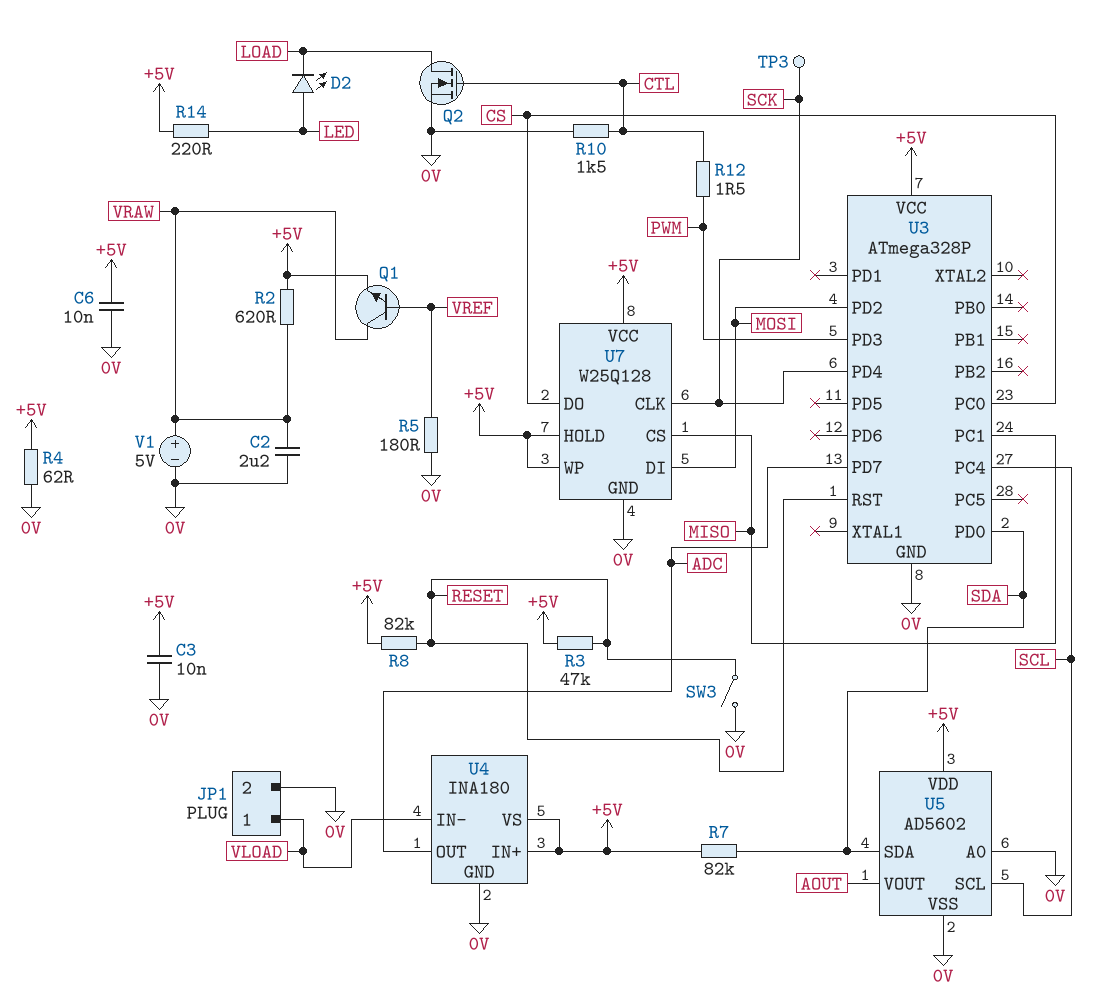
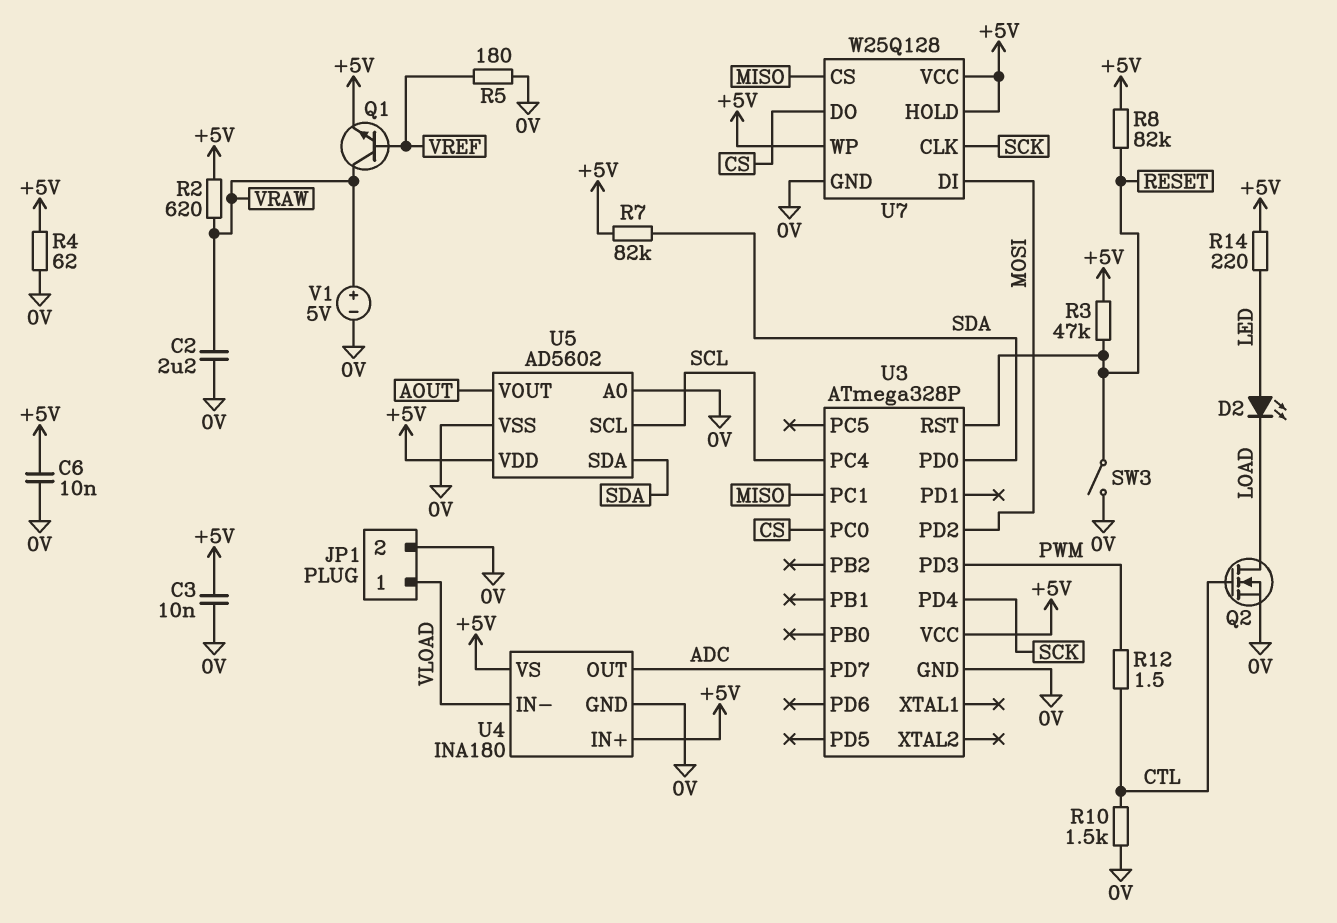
TP3: test point (SCK) -> none

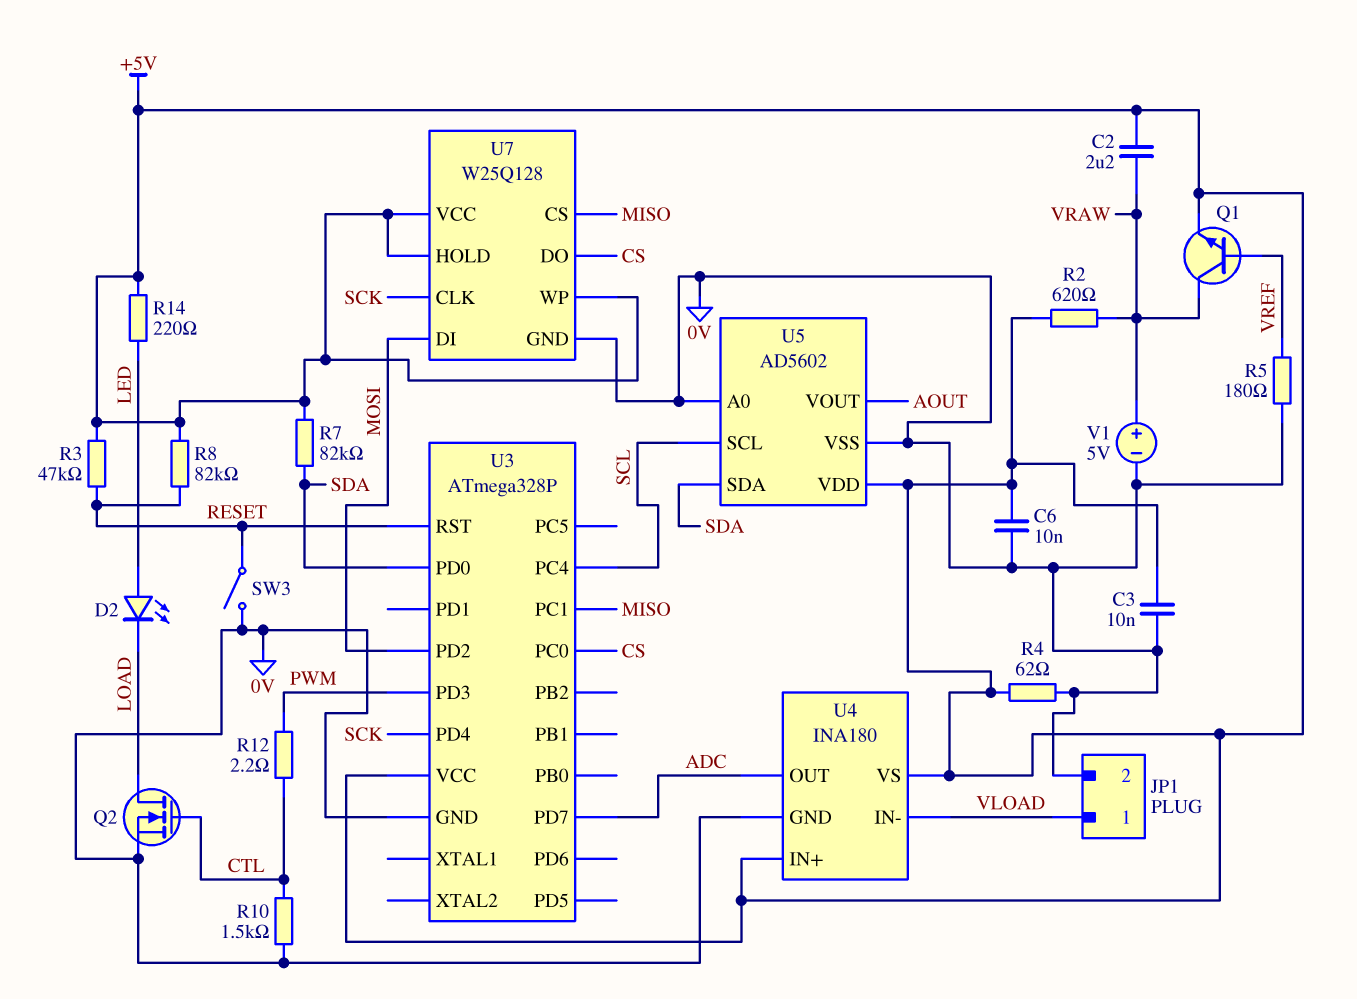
C2: 2.2uF (0V, VRAW) -> 2.2uF (+5V, VRAW)
R12: 1.5 (CTL, PWM) -> 2.2 (CTL, PWM)

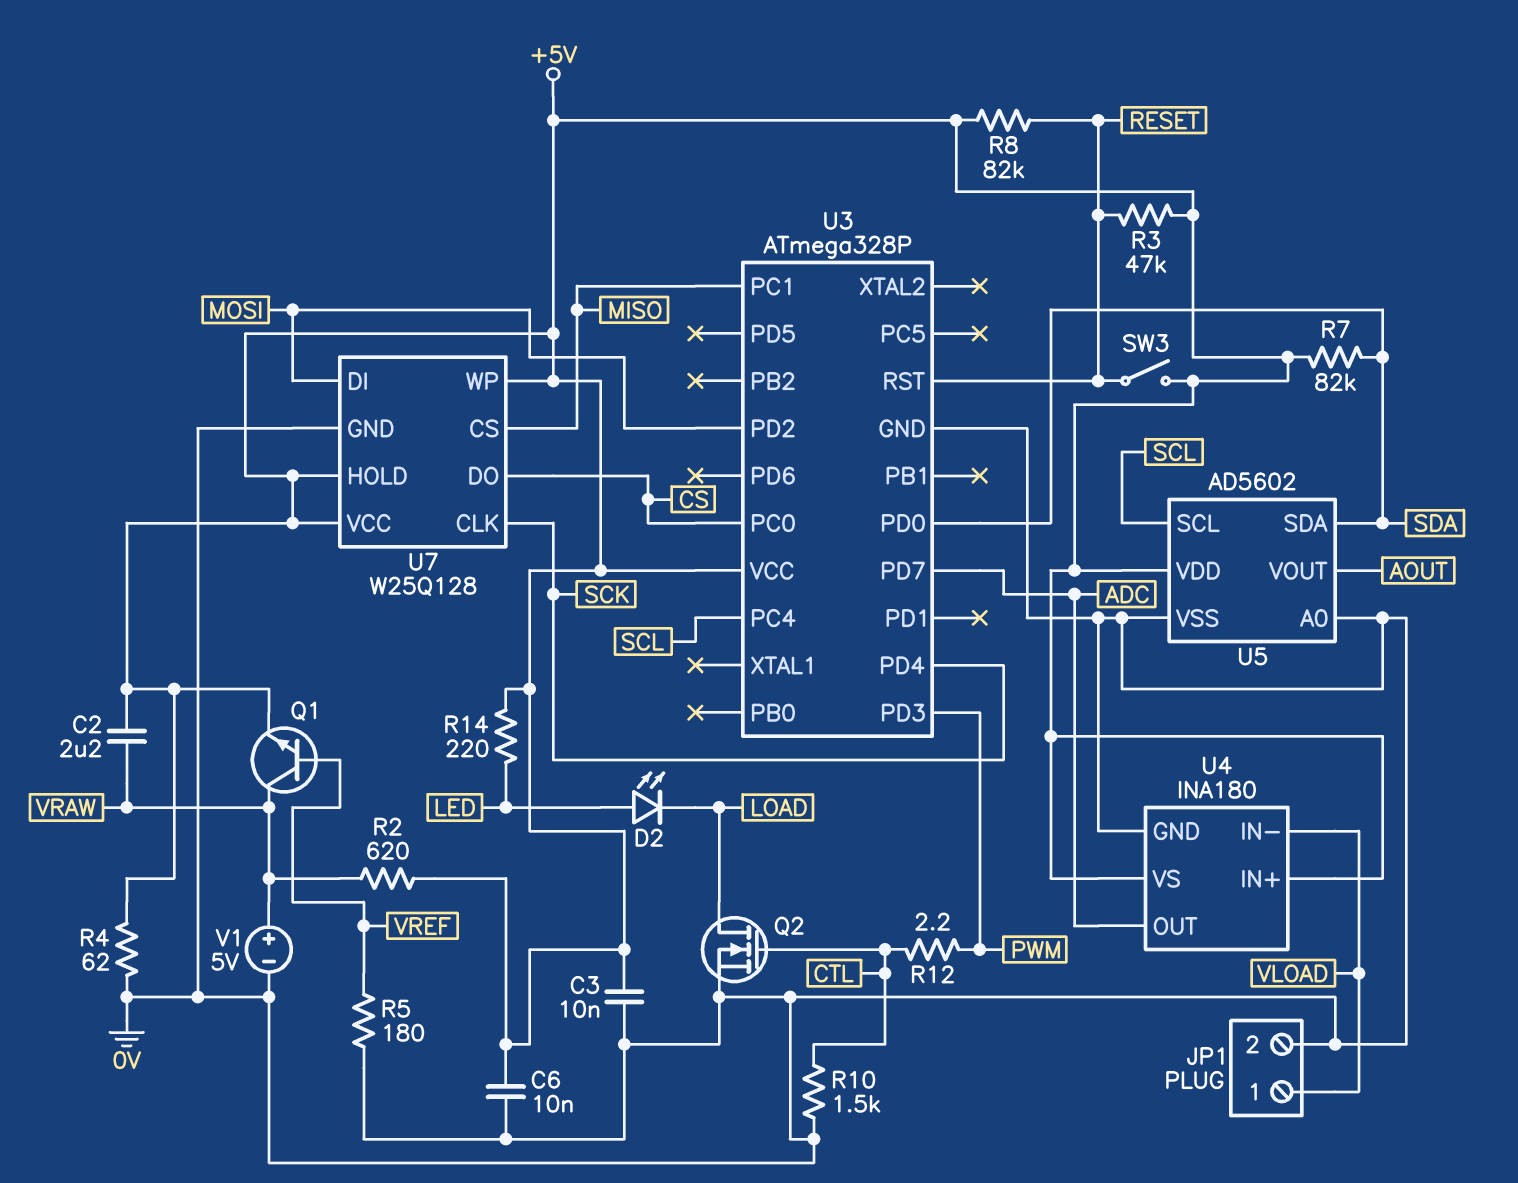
SW3: switch (0V, RESET) -> switch (+5V, RESET)

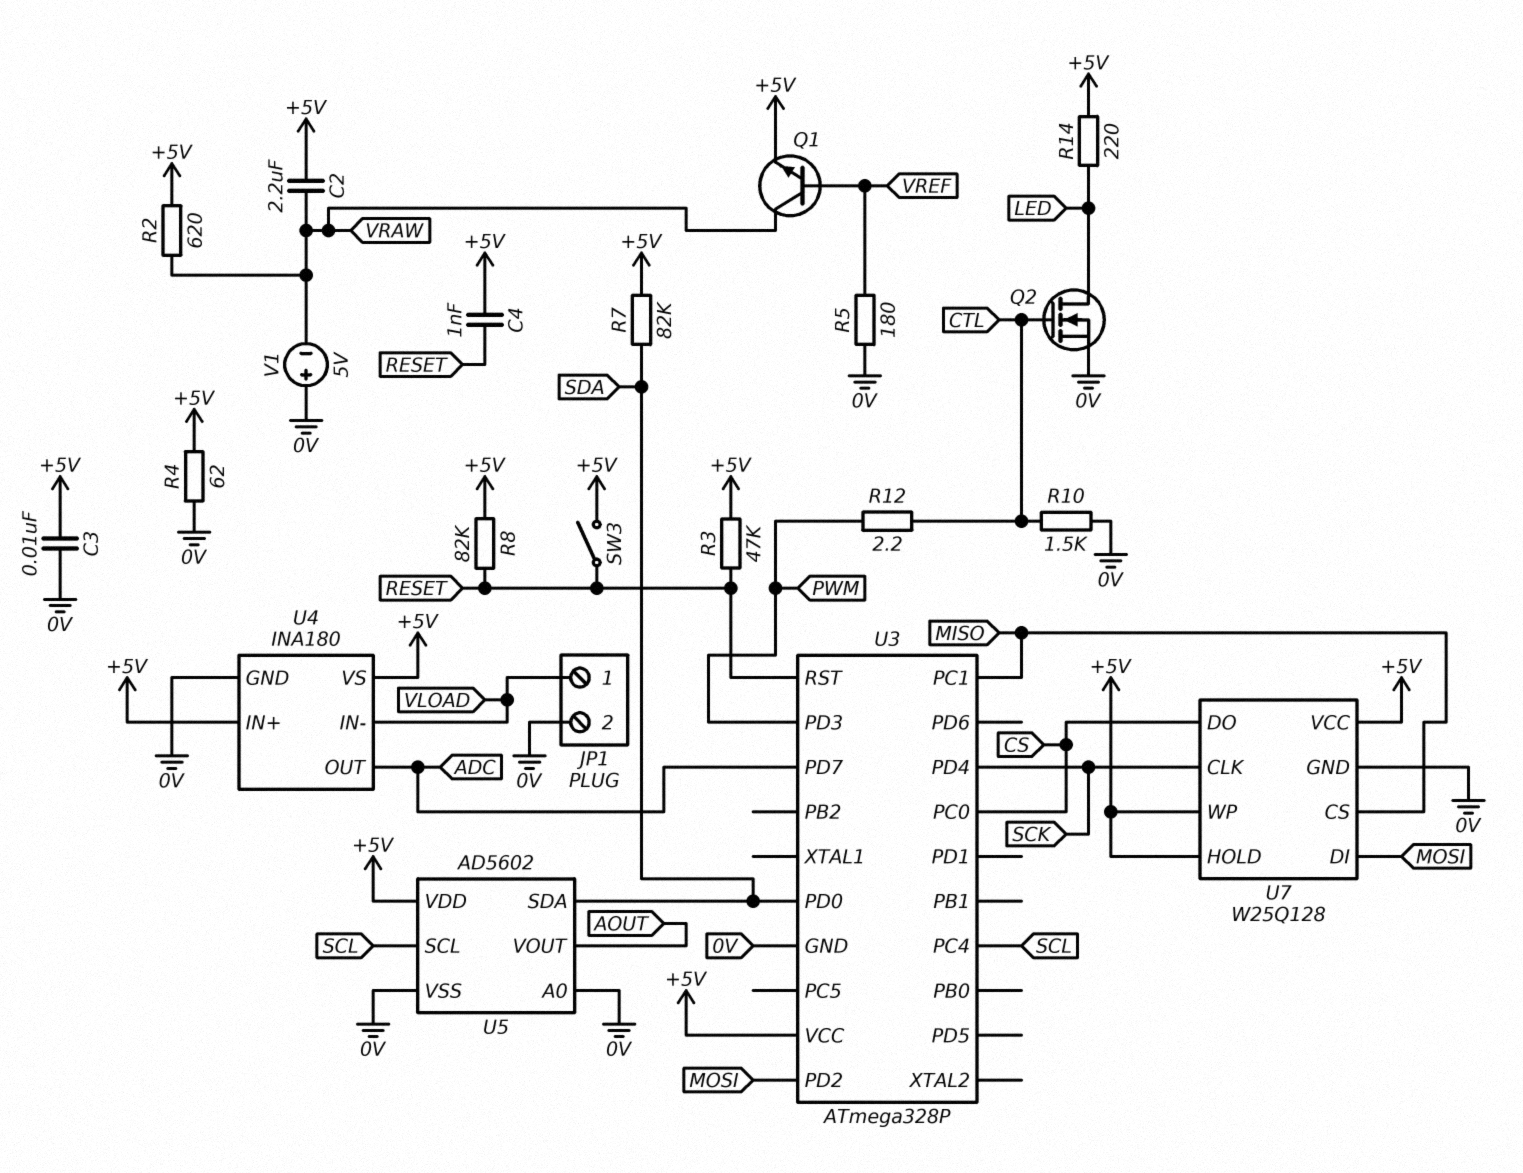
C4: none -> 1nF (+5V, RESET)
C6: 10nF (+5V, 0V) -> none
D2: LED (A LED, K LOAD) -> none
Q2: NMOS (G CTL, D LOAD, S 0V) -> NMOS (G CTL, D LED, S 0V)
V1: 5V (plus VRAW, minus 0V) -> 5V (plus 0V, minus VRAW)

